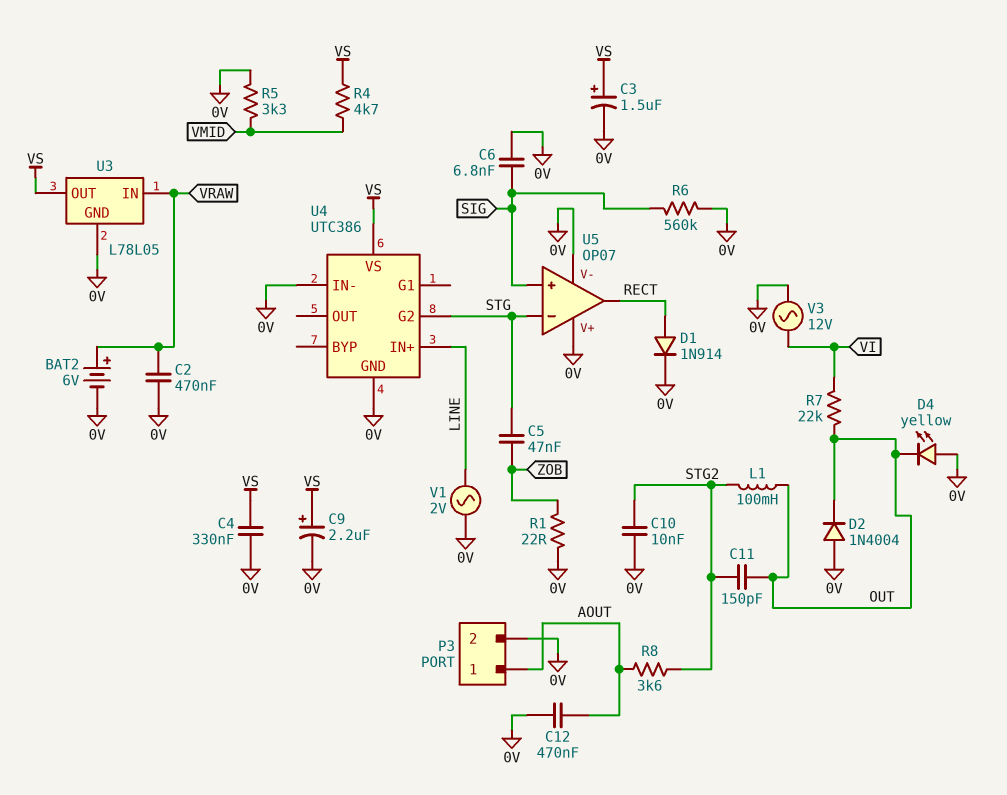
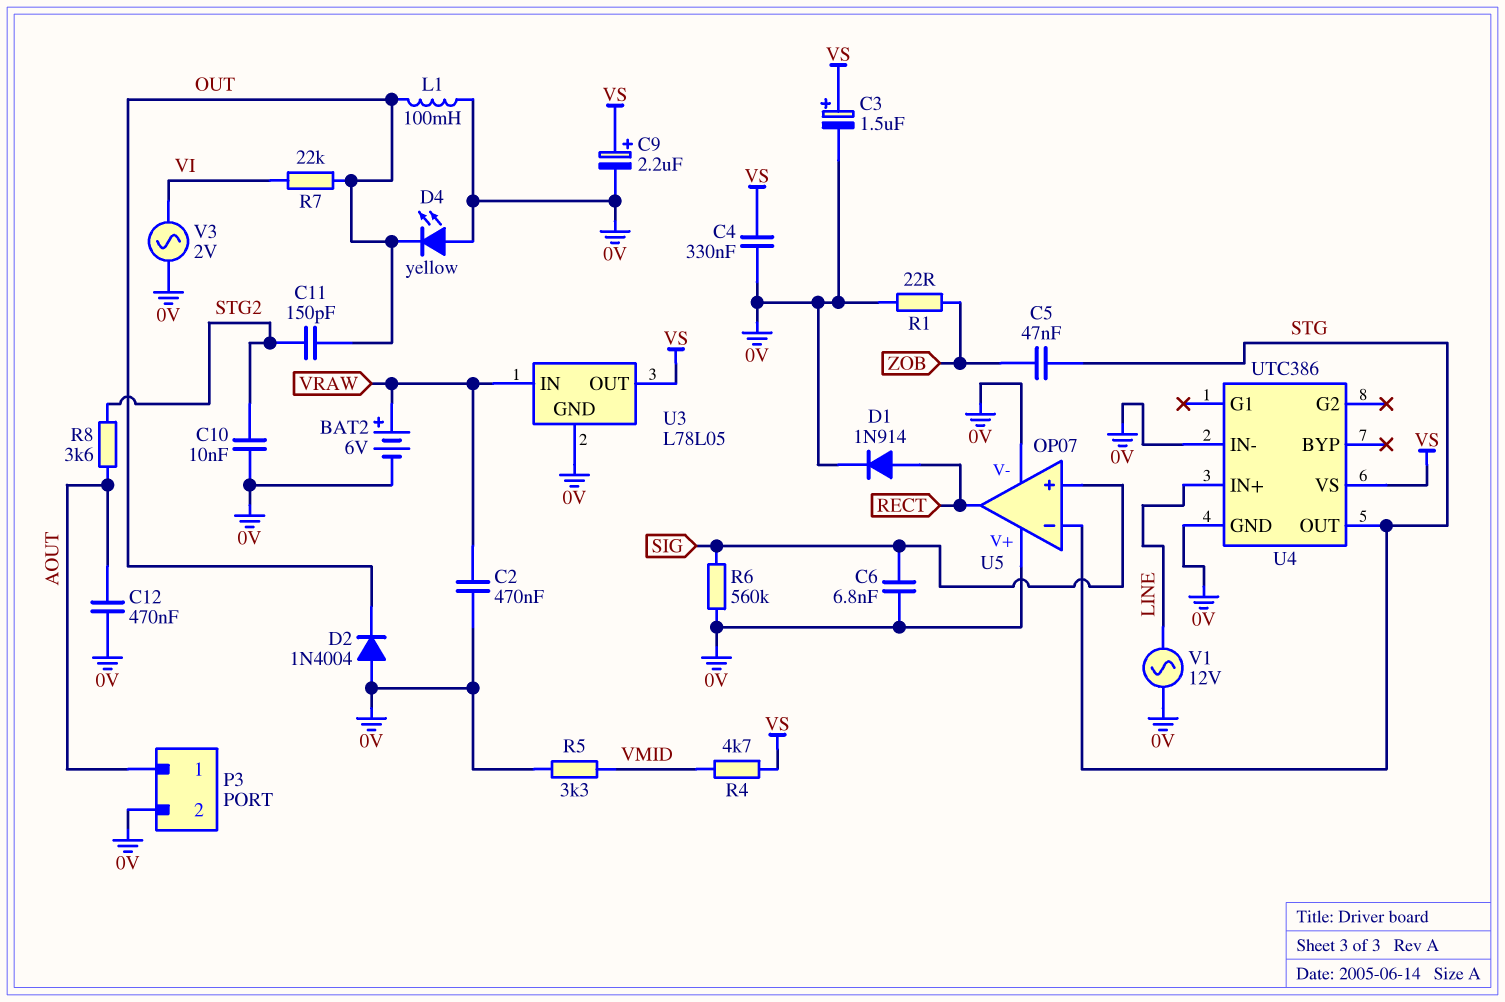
L1: 100mH (OUT, STG2) -> 100mH (0V, OUT)
U4 pin G2: STG -> none
U4 pin OUT: none -> STG
V1: AC 2V (0V, LINE) -> AC 12V (0V, LINE)
V3: AC 12V (0V, VI) -> AC 2V (0V, VI)

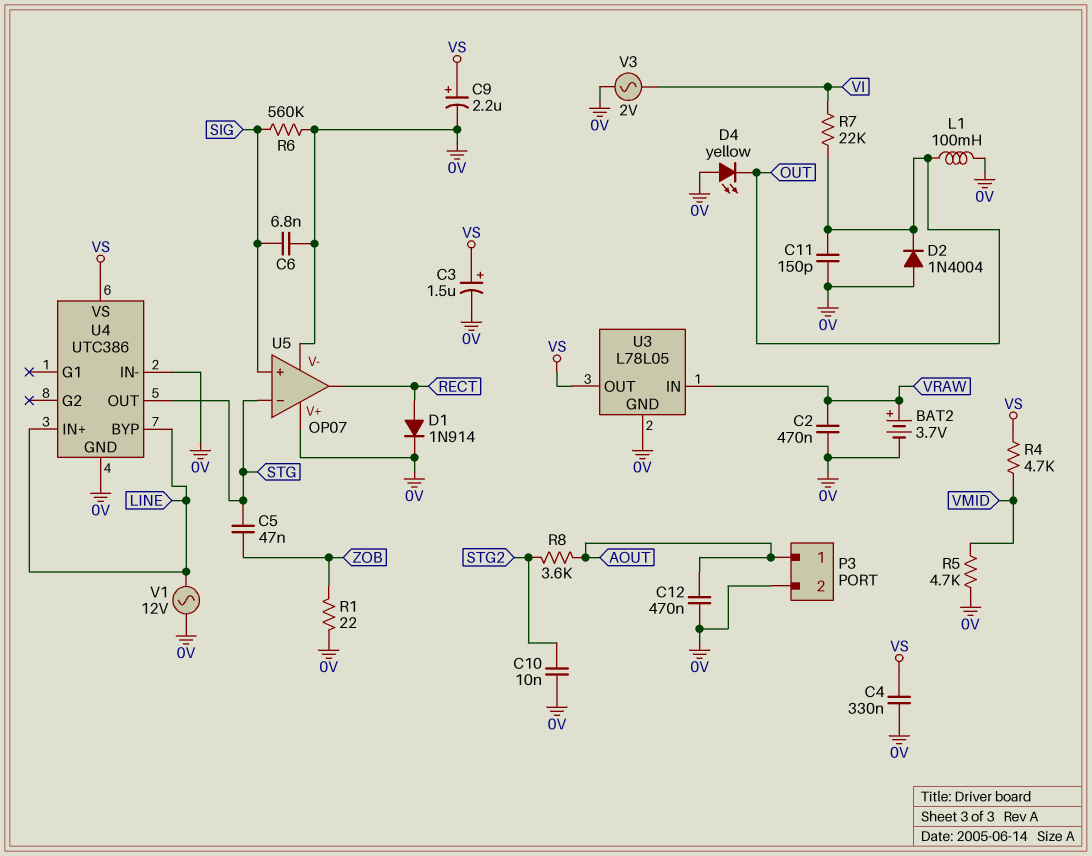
BAT2: 6V (plus VRAW, minus 0V) -> 3.7V (plus VRAW, minus 0V)
C11: 150pF (OUT, STG2) -> 150pF (0V, OUT)
R5: 3.3k (0V, VMID) -> 4.7k (0V, VMID)
U4 pin BYP: none -> LINE

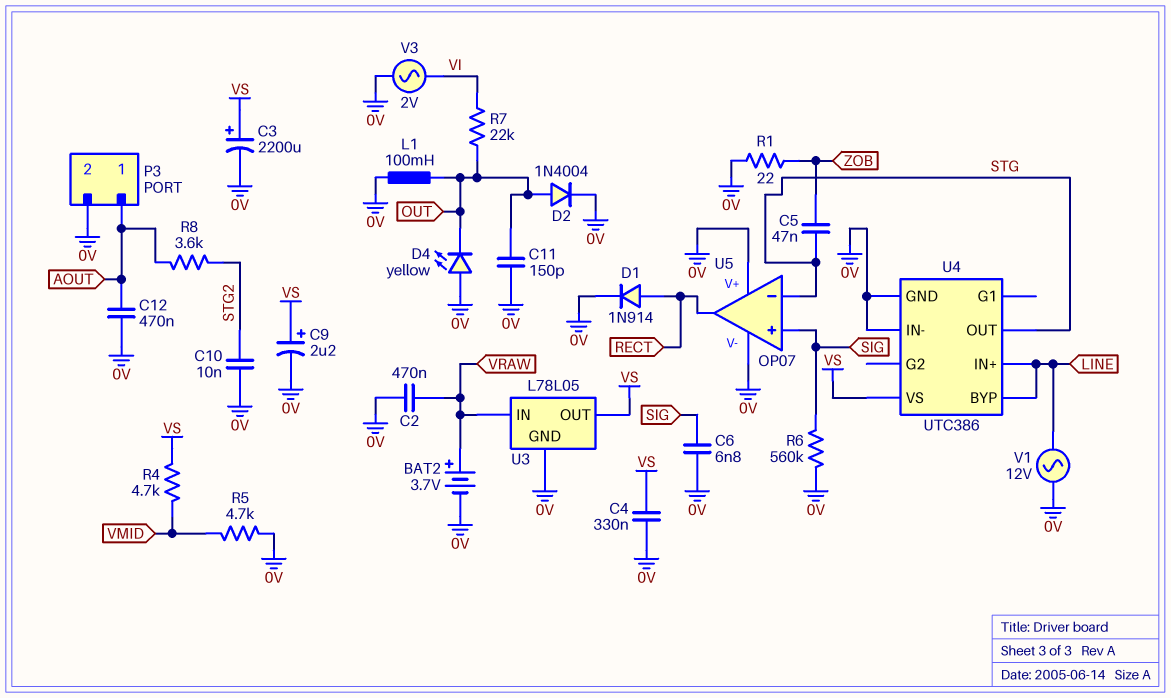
C3: 1.5uF (plus VS, minus 0V) -> 2200uF (plus VS, minus 0V)
D2: diode 1N4004 (A 0V, K OUT) -> diode 1N4004 (A OUT, K 0V)

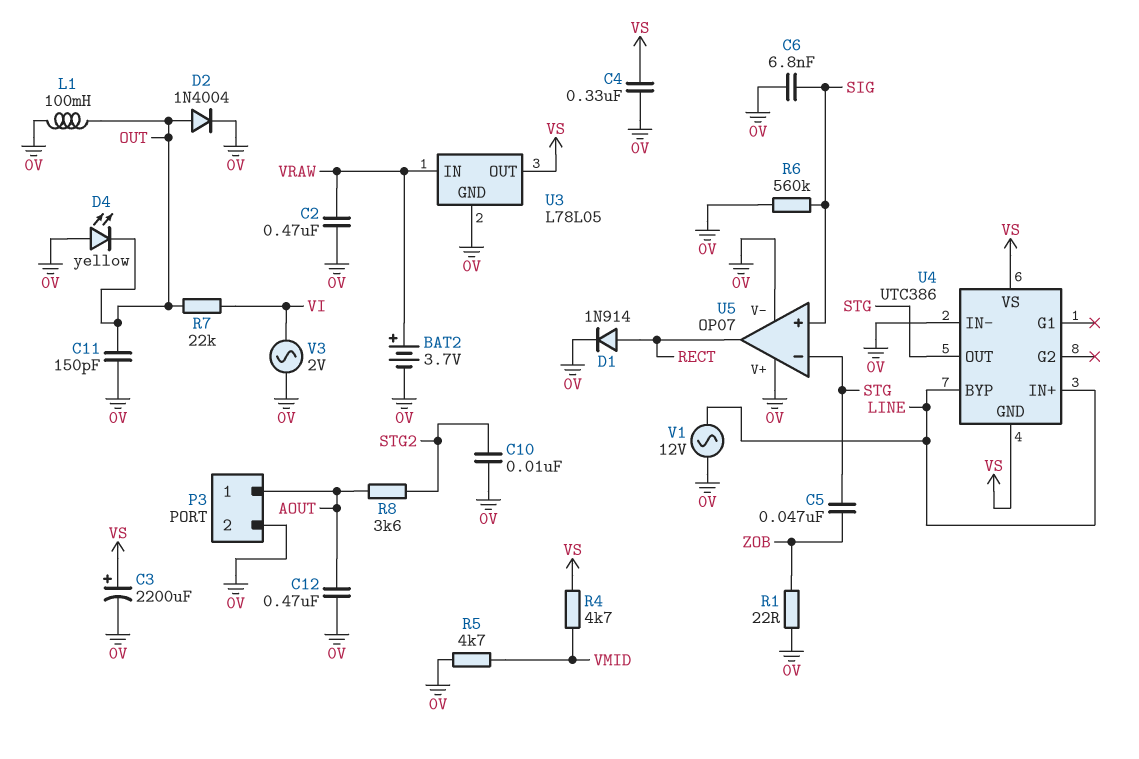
C9: 2.2uF (plus VS, minus 0V) -> none
U4 pin GND: 0V -> VS

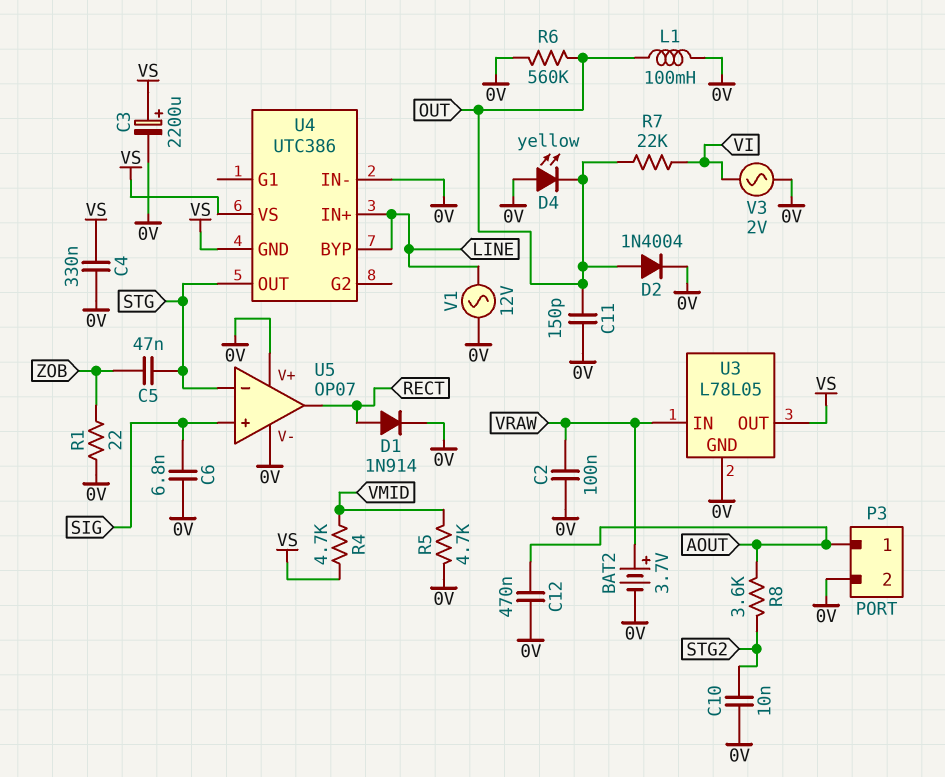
C2: 470nF (0V, VRAW) -> 100nF (0V, VRAW)
R6: 560k (0V, SIG) -> 560k (0V, OUT)

